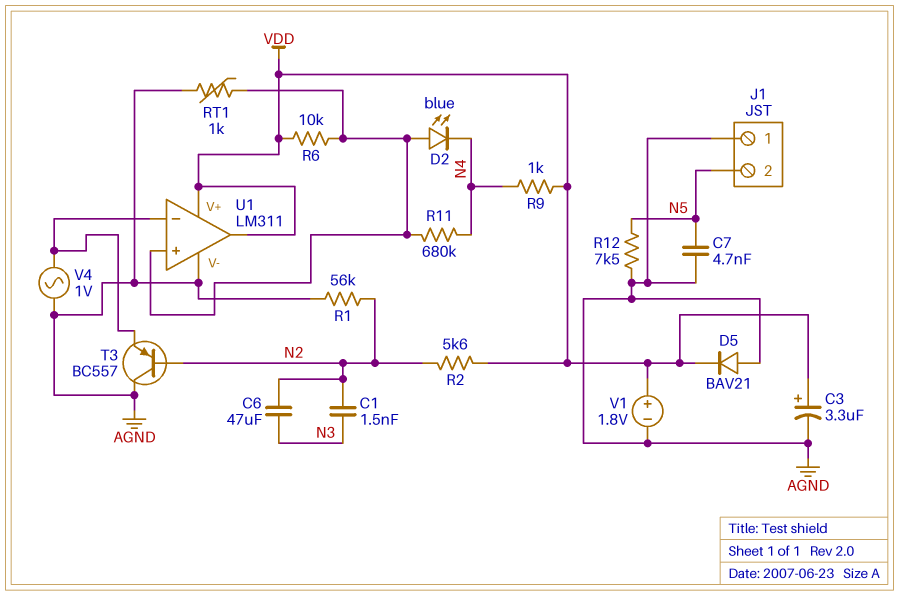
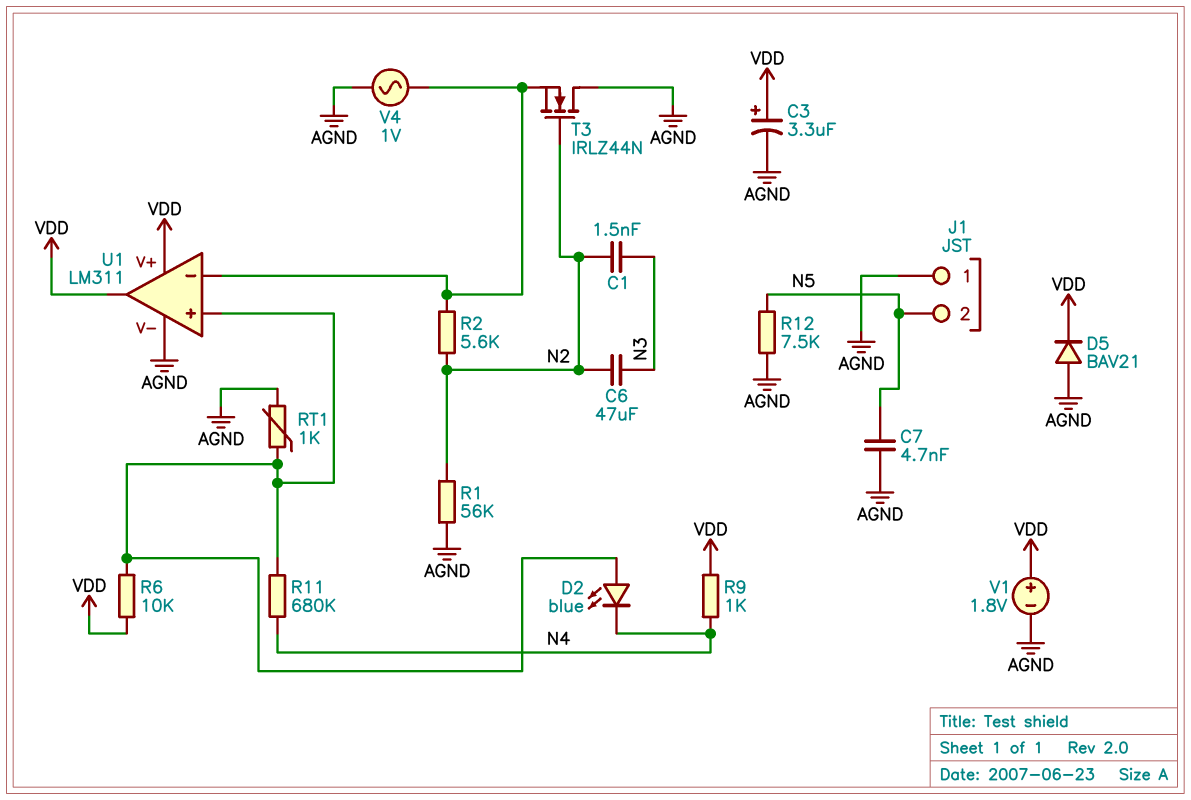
R2: 5.6k (N2, VDD) -> 5.6k (N2, U1/in-)
T3: PNP BC557 (B N2, C AGND, E U1/in-) -> NMOS IRLZ44N (G N2, D AGND, S U1/in-)

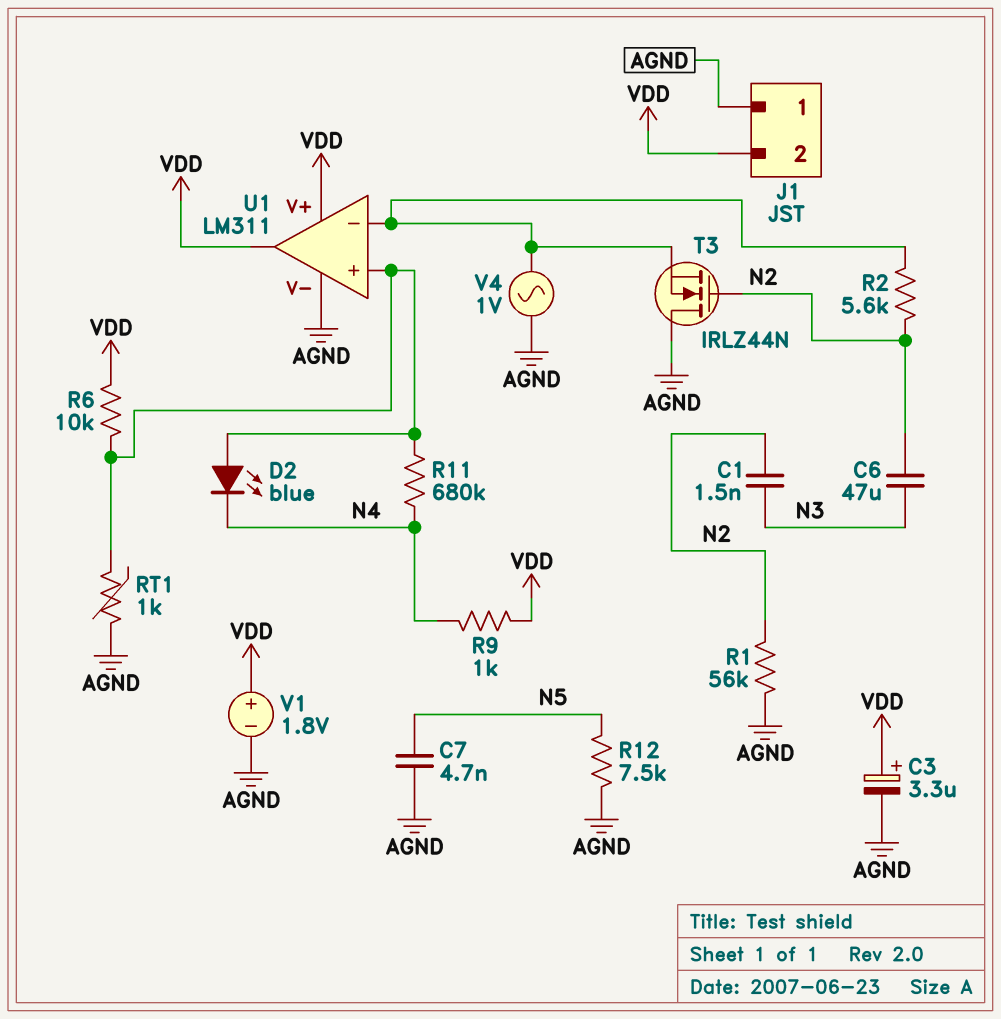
D5: diode BAV21 (A AGND, K VDD) -> none
J1 pin 2: N5 -> VDD

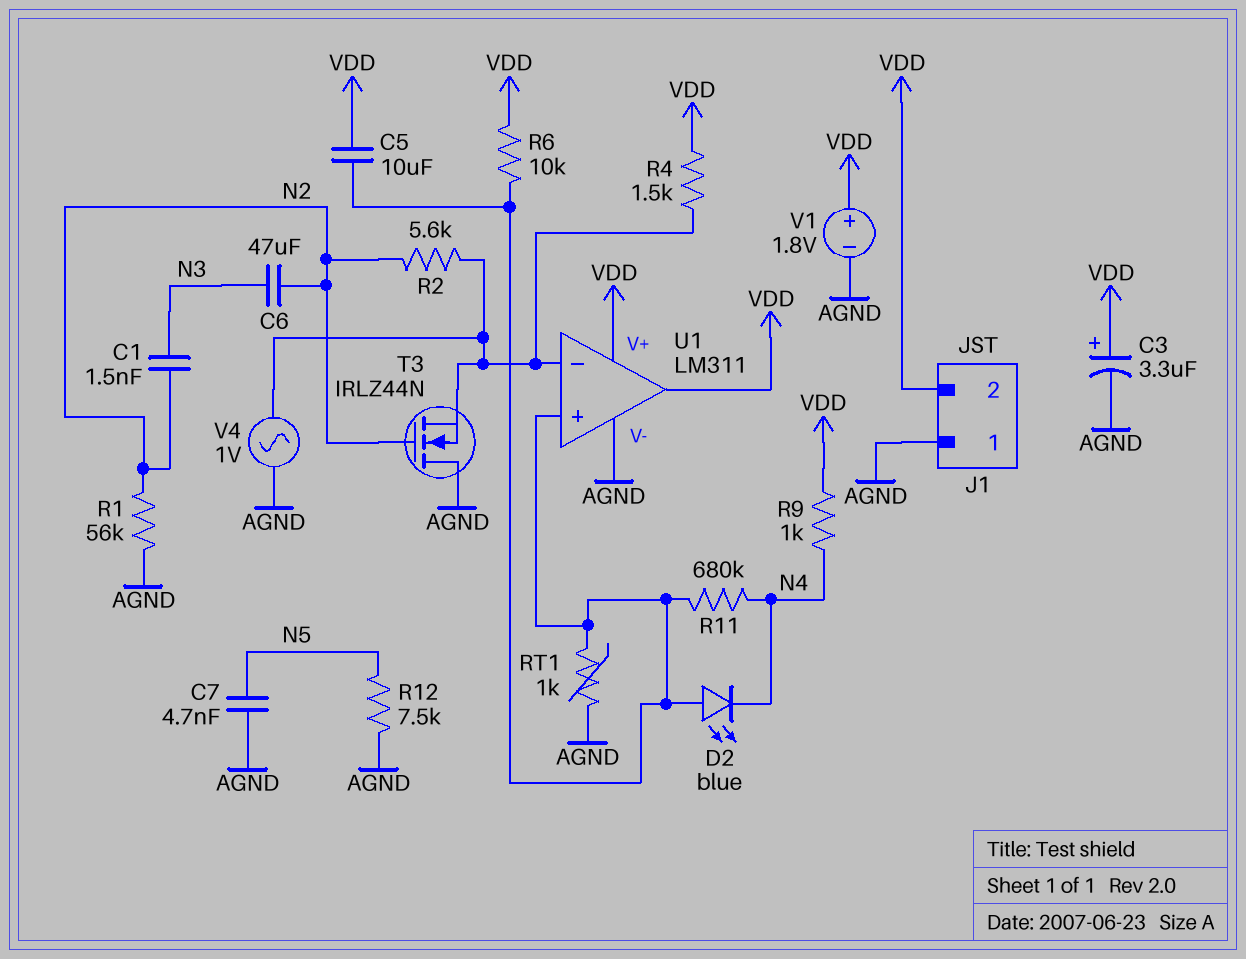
C5: none -> 10uF (U1/in+, VDD)
R4: none -> 1.5k (U1/in-, VDD)

